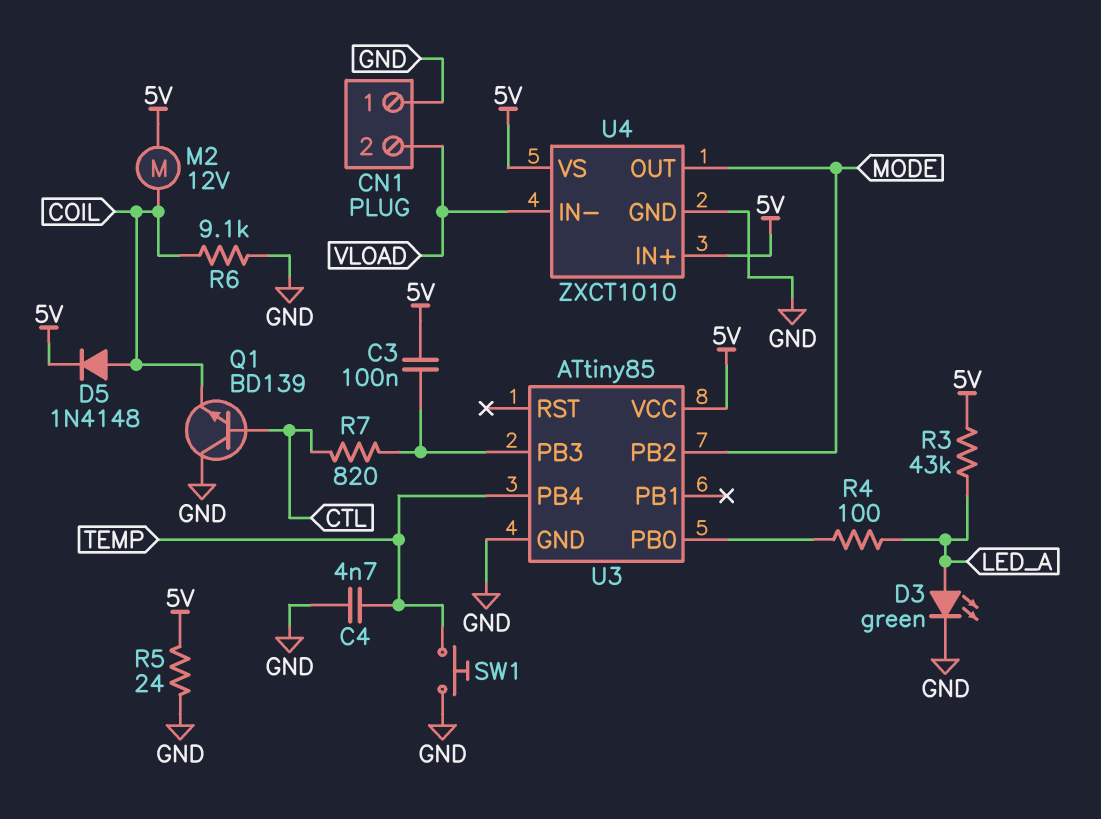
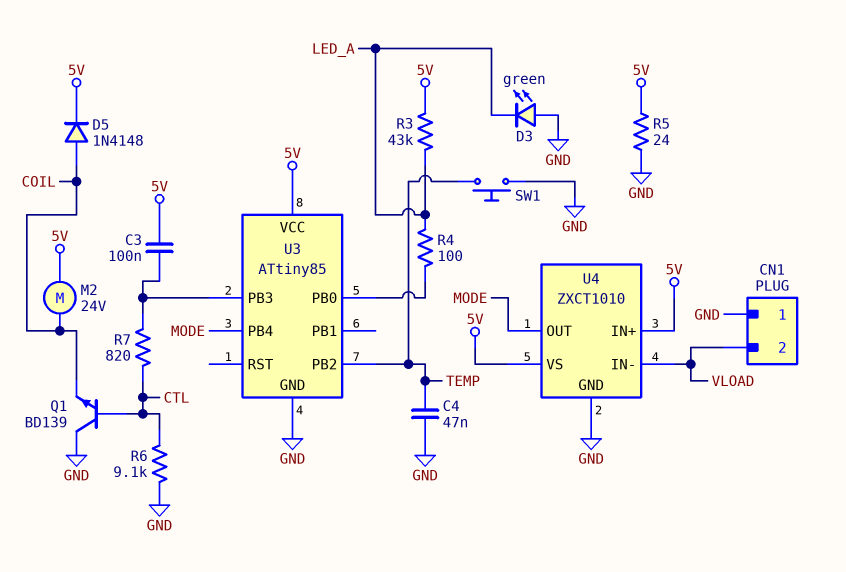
C4: 4.7nF (GND, TEMP) -> 47nF (GND, TEMP)
D3: LED green (A LED_A, K GND) -> LED green (A GND, K LED_A)
M2: motor 12V (5V, COIL) -> motor 24V (5V, COIL)
R6: 9.1k (COIL, GND) -> 9.1k (CTL, GND)
U3 pin PB2: MODE -> TEMP
U3 pin PB4: TEMP -> MODE

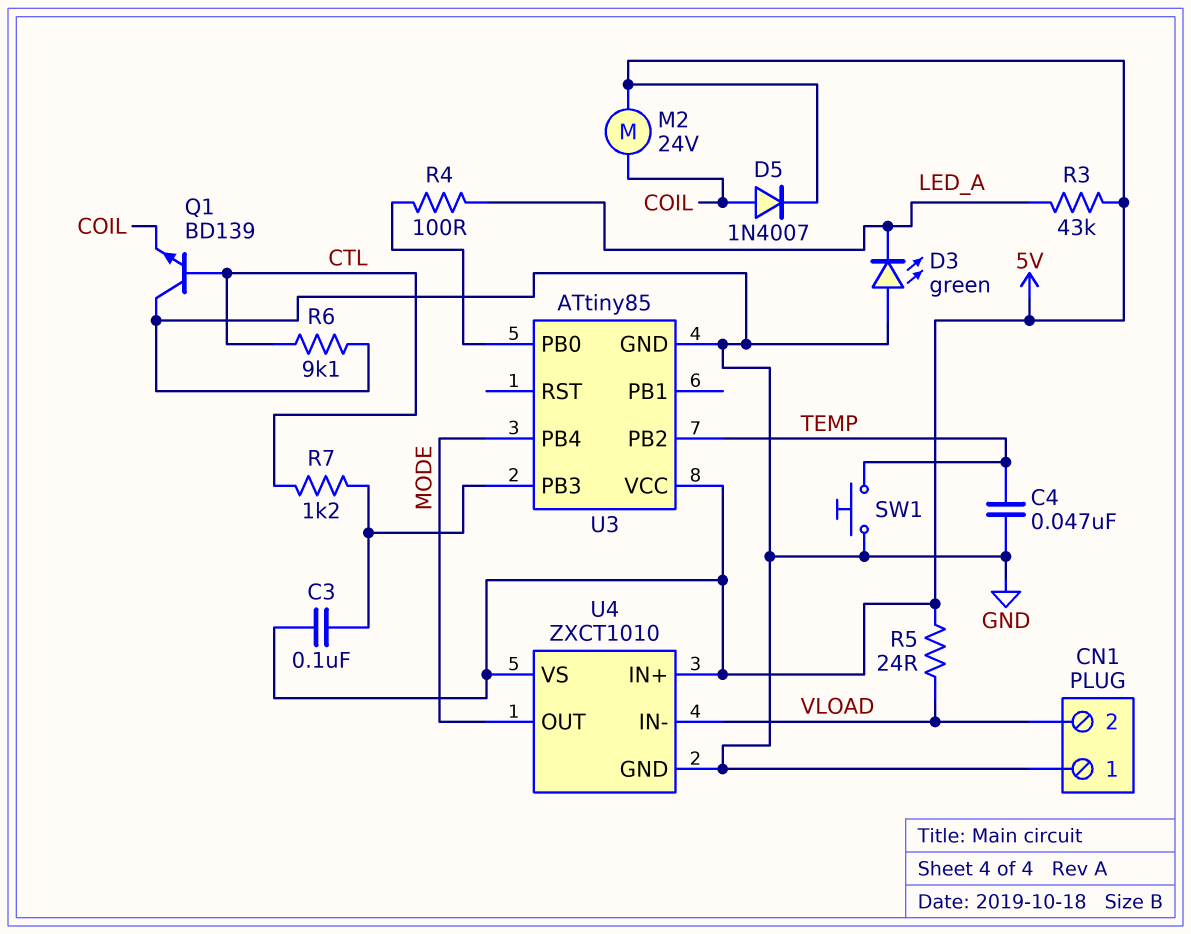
D5: diode 1N4148 (A COIL, K 5V) -> diode 1N4007 (A COIL, K 5V)
R5: 24 (5V, GND) -> 24 (5V, VLOAD)
R7: 820 (CTL, U3/PB3) -> 1.2k (CTL, U3/PB3)

